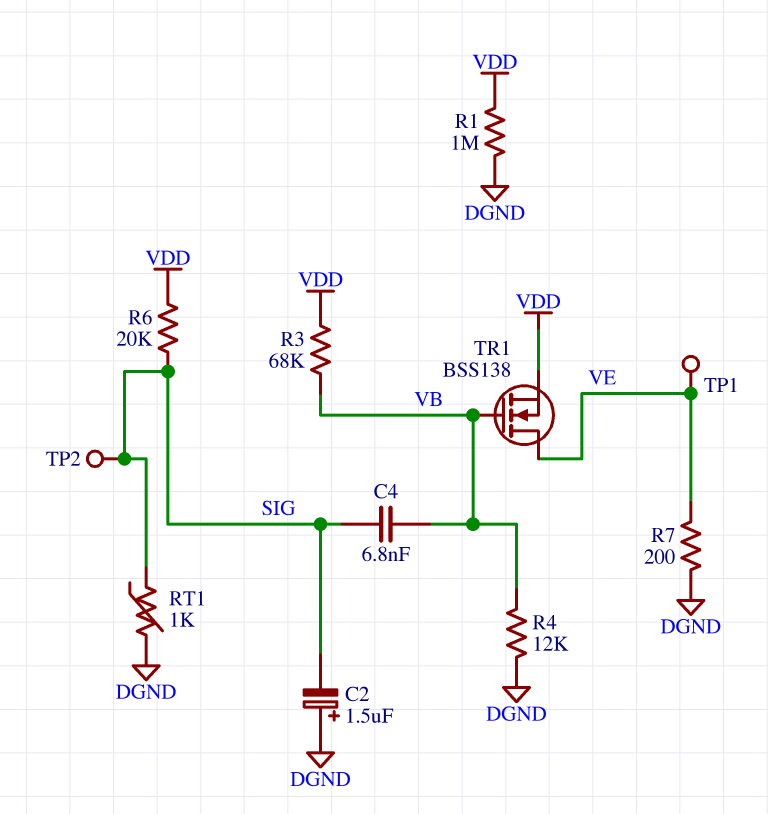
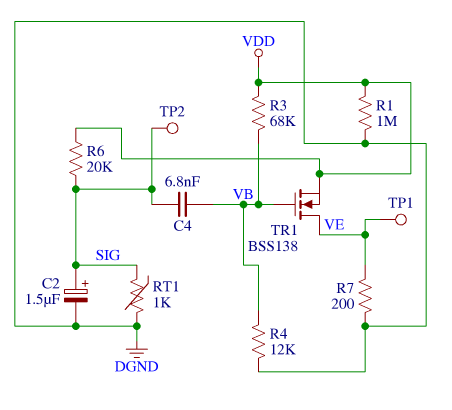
C2: 1.5uF (plus DGND, minus SIG) -> 1.5uF (plus SIG, minus DGND)

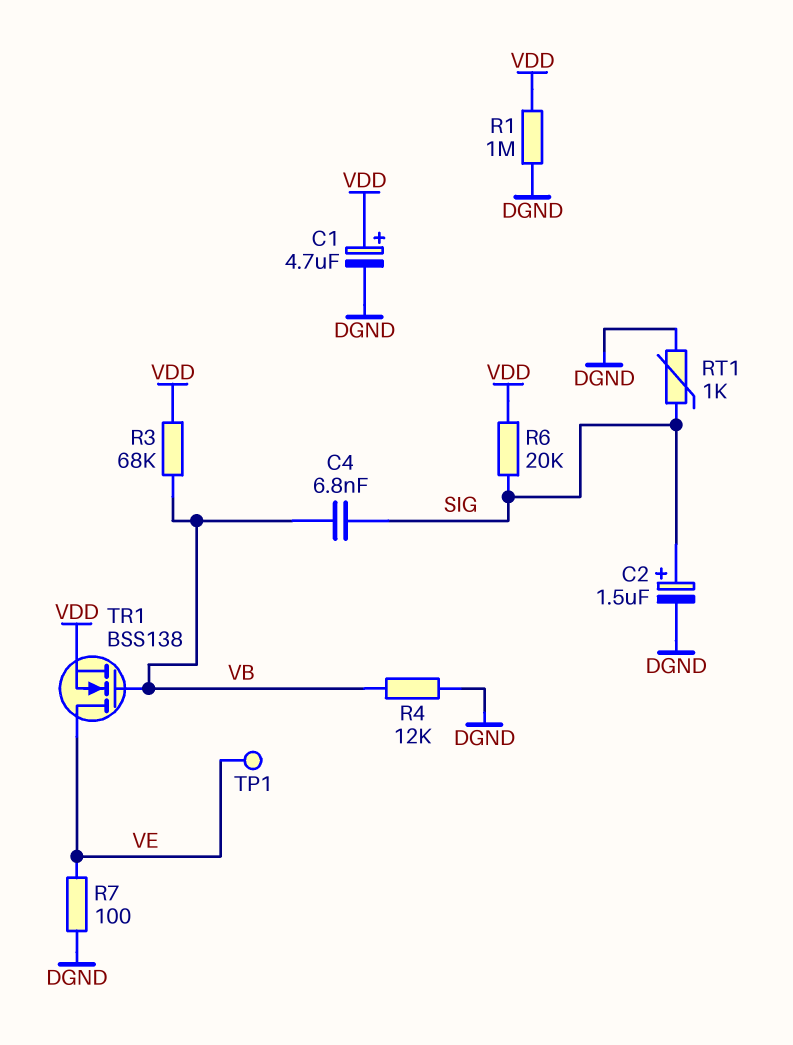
C1: none -> 4.7uF (plus VDD, minus DGND)
R7: 200 (DGND, VE) -> 100 (DGND, VE)
TP2: test point (SIG) -> none

